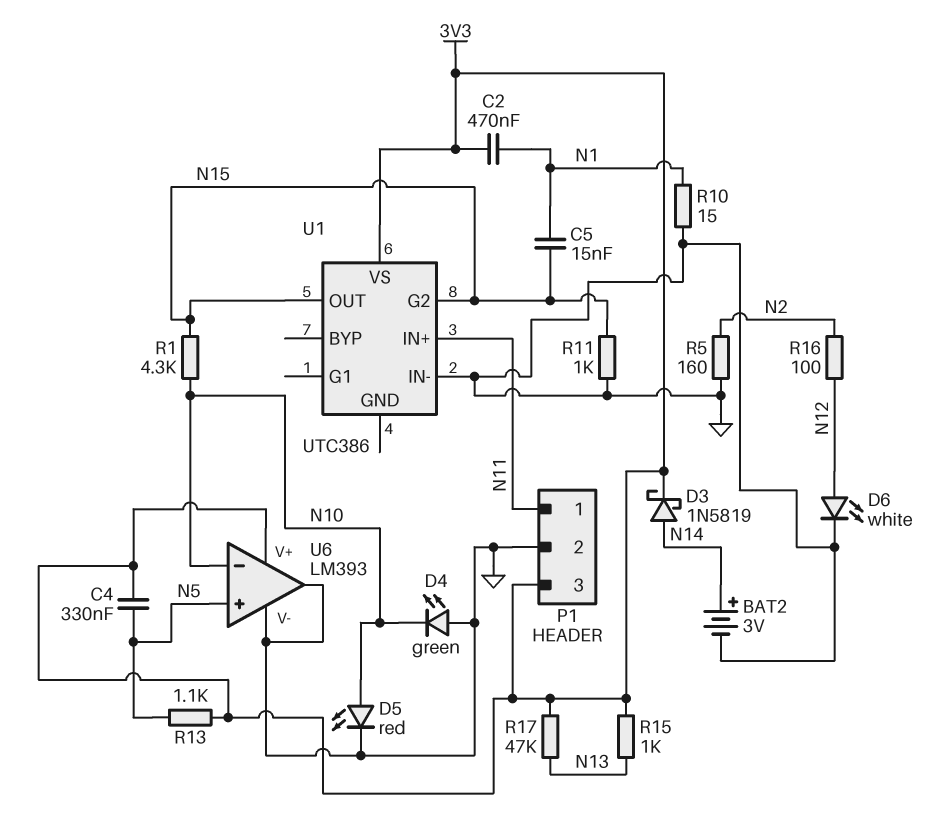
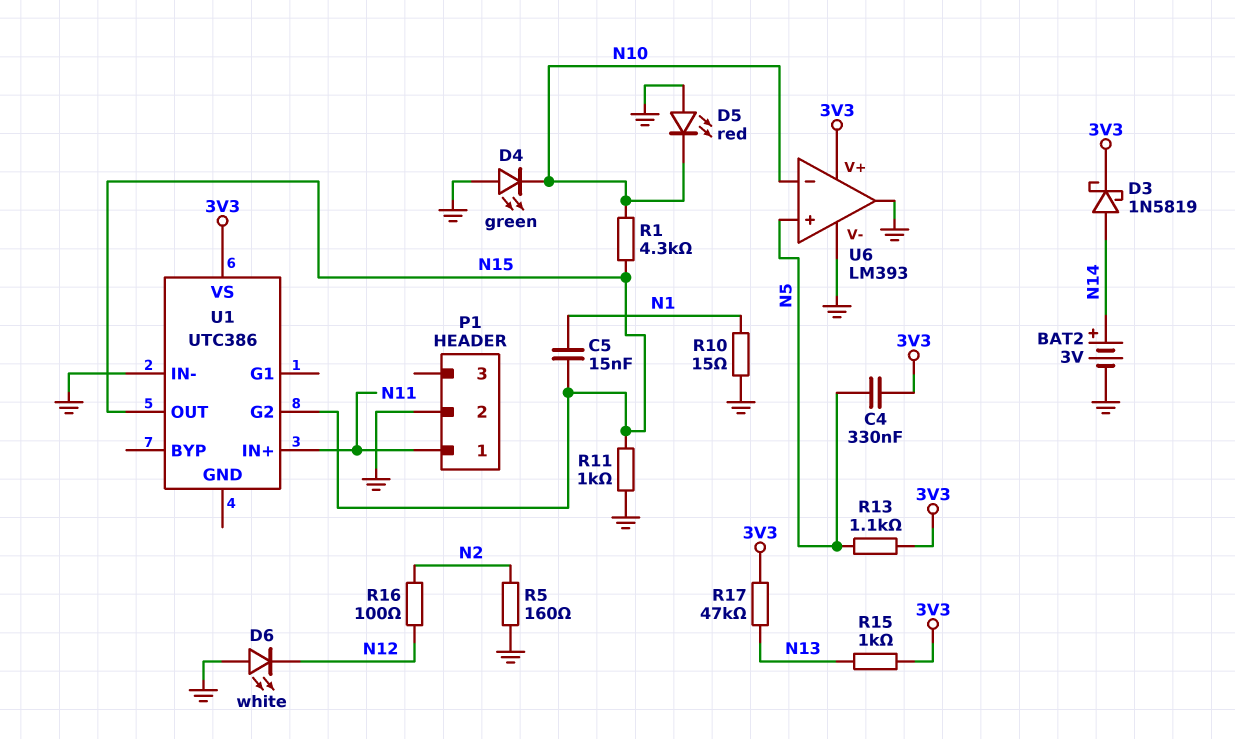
C2: 470nF (3V3, N1) -> none
D5: LED red (A N10, K GND) -> LED red (A GND, K N10)
D6: LED white (A N12, K GND) -> LED white (A GND, K N12)
P1 pin 3: 3V3 -> none

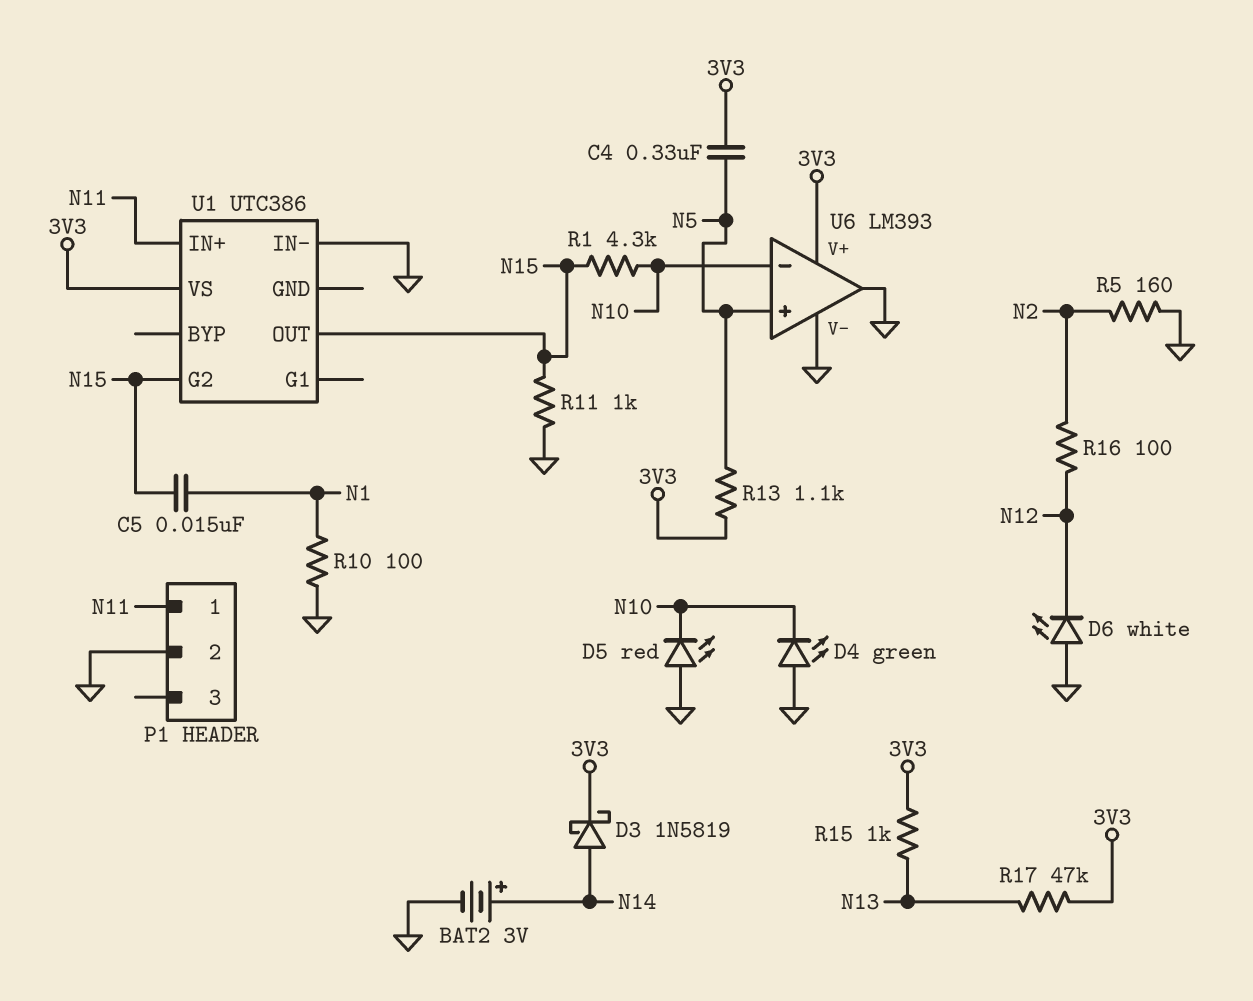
R10: 15 (GND, N1) -> 100 (GND, N1)

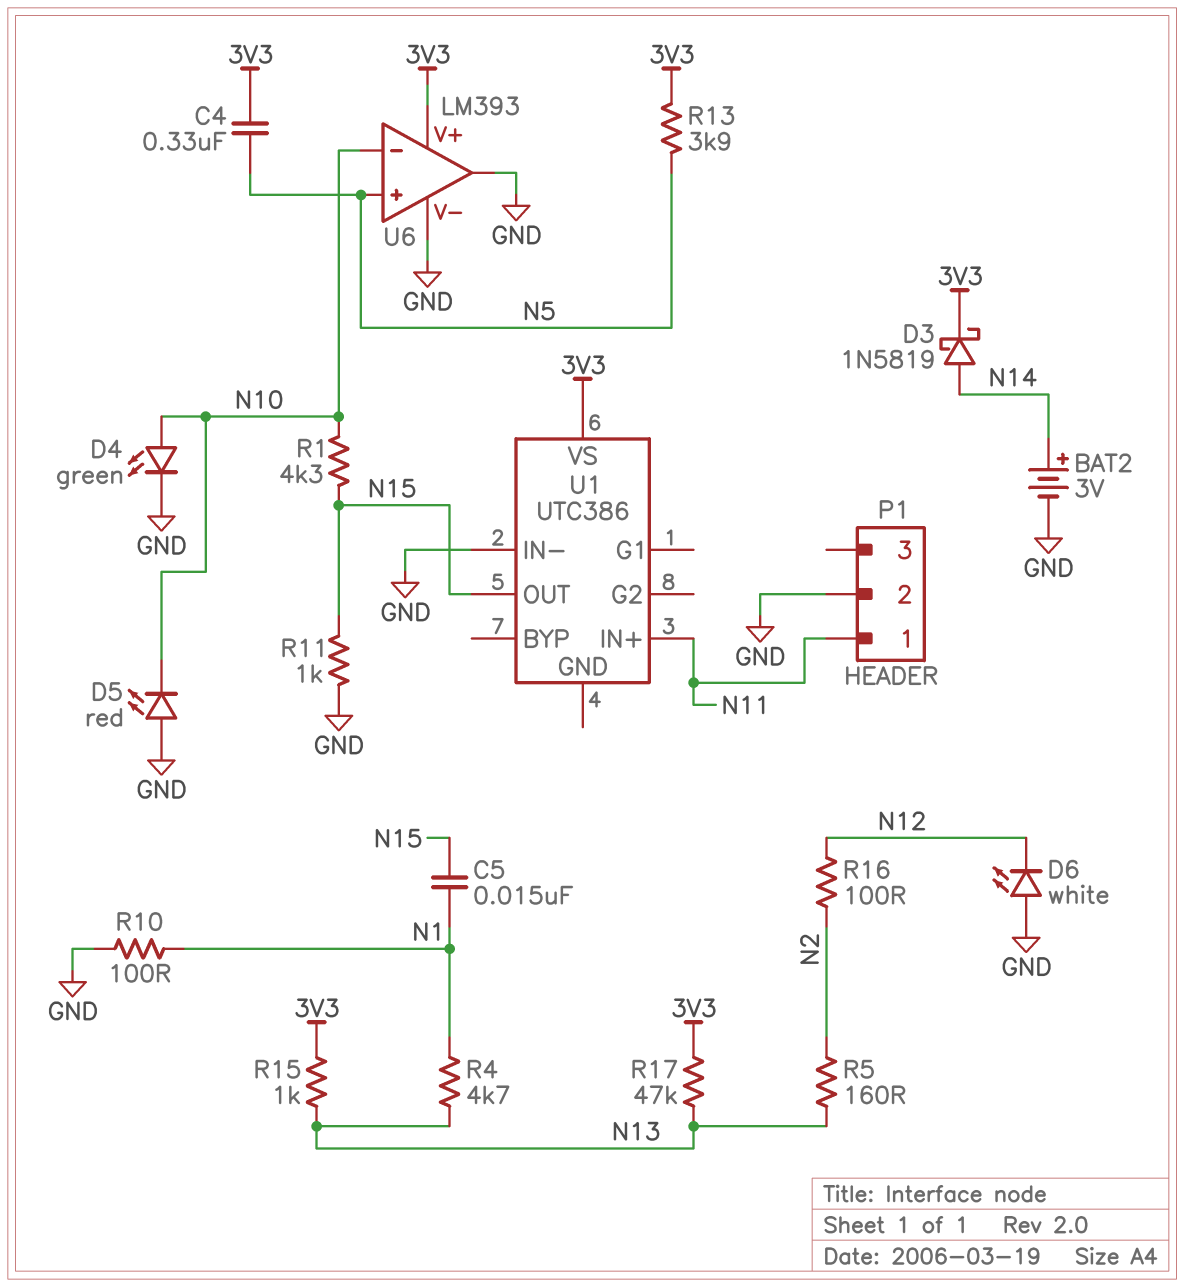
D4: LED green (A GND, K N10) -> LED green (A N10, K GND)
R4: none -> 4.7k (N1, N13)
R5: 160 (GND, N2) -> 160 (N2, N13)
R13: 1.1k (3V3, N5) -> 3.9k (3V3, N5)
U1 pin G2: N15 -> none

